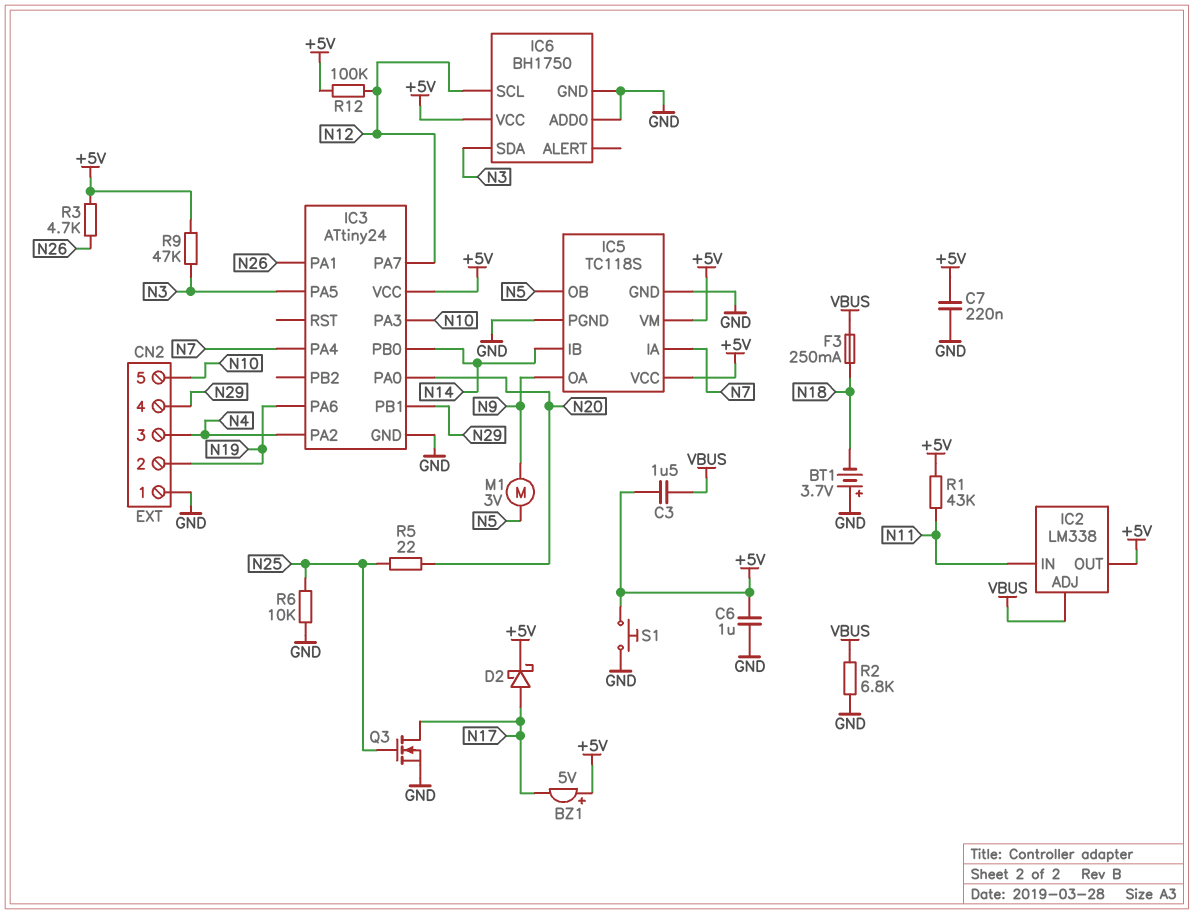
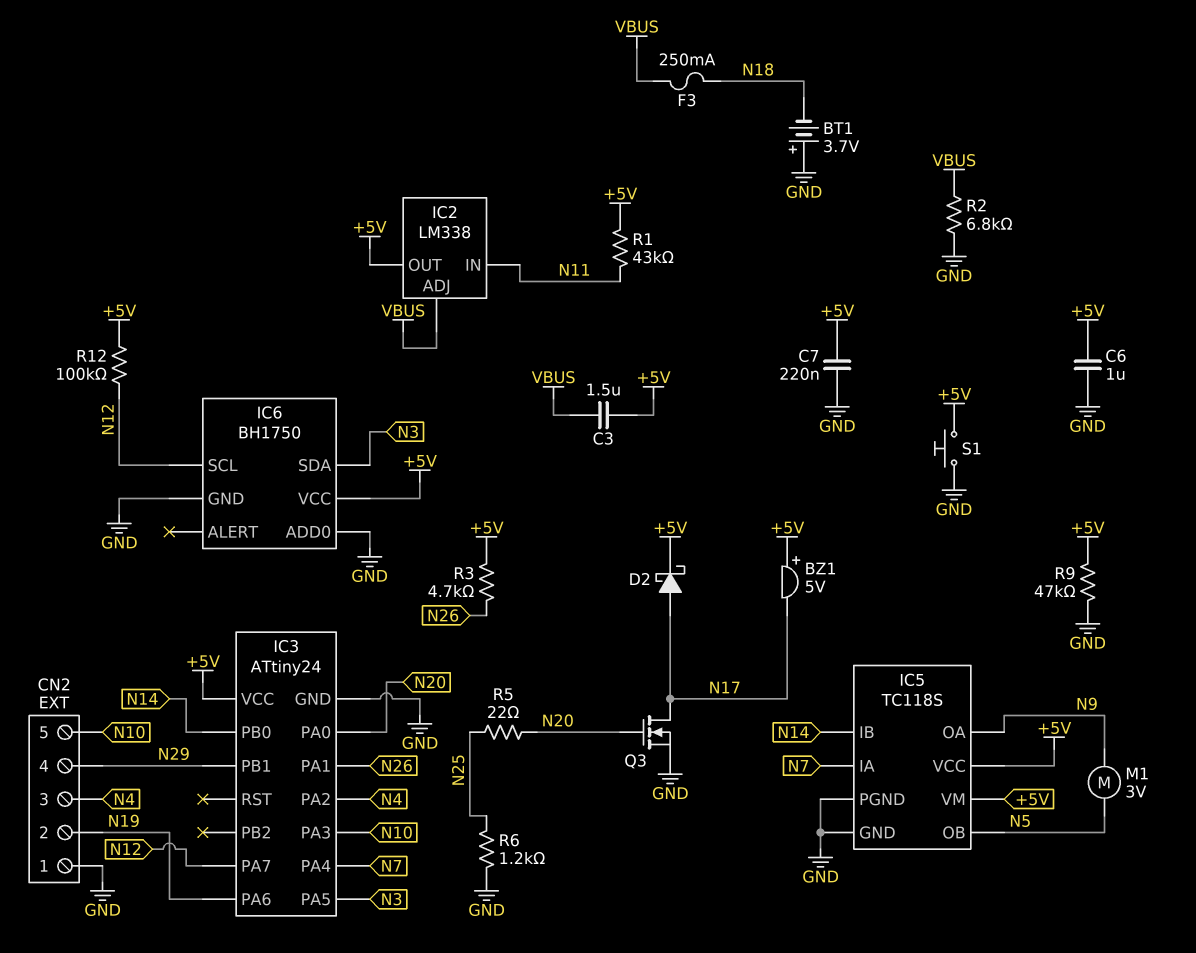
Q3: NMOS (G N25, D N17, S GND) -> NMOS (G N20, D N17, S GND)
R6: 10k (GND, N25) -> 1.2k (GND, N25)
R9: 47k (+5V, N3) -> 47k (+5V, GND)

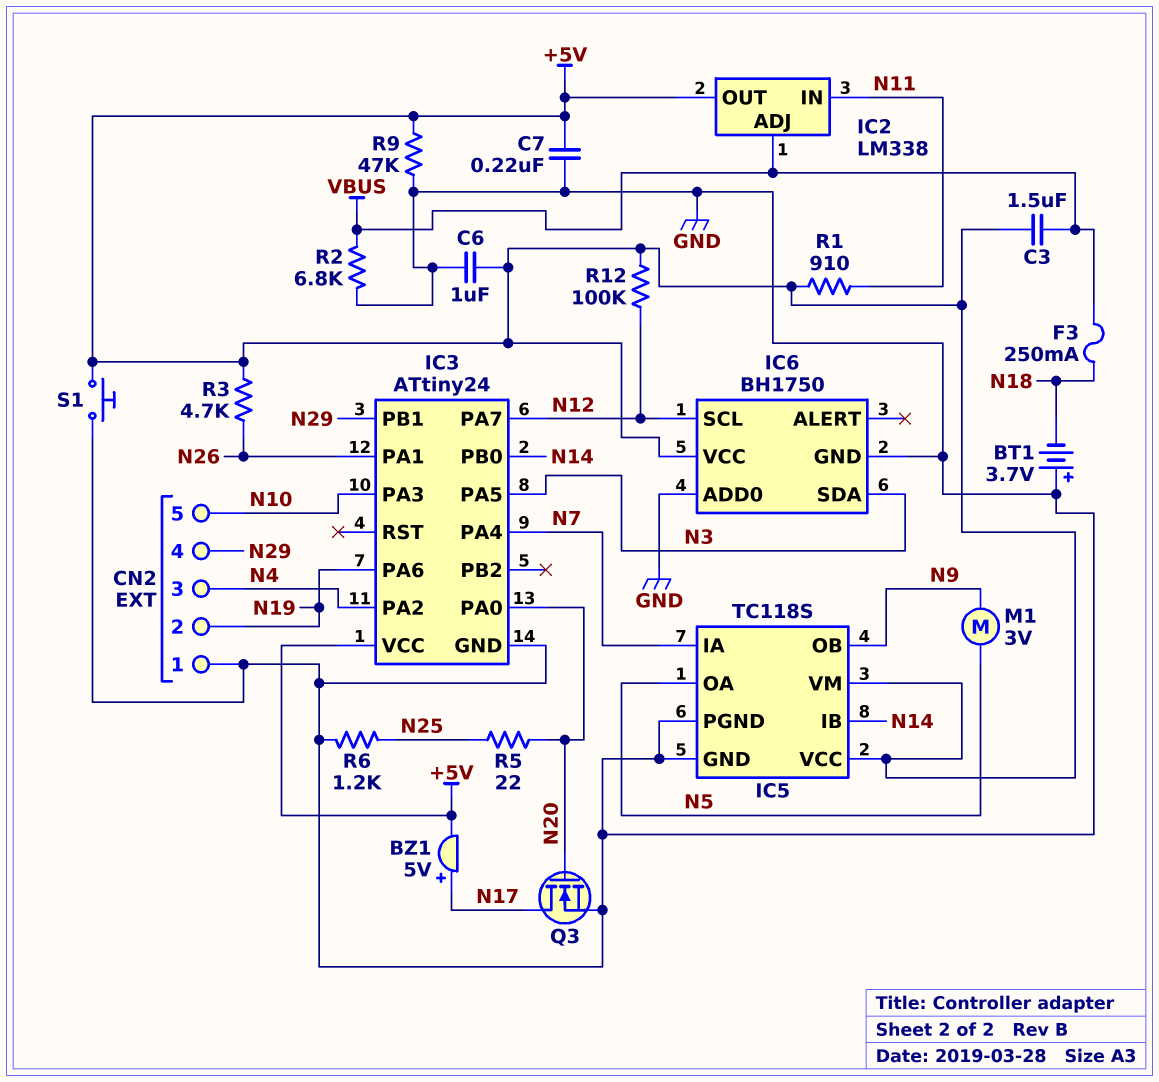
BZ1: buzzer 5V (plus +5V, minus N17) -> buzzer 5V (plus N17, minus +5V)
D2: schottky (A N17, K +5V) -> none
IC5 pin OA: N9 -> N5
IC5 pin OB: N5 -> N9
R1: 43k (+5V, N11) -> 910 (+5V, N11)

